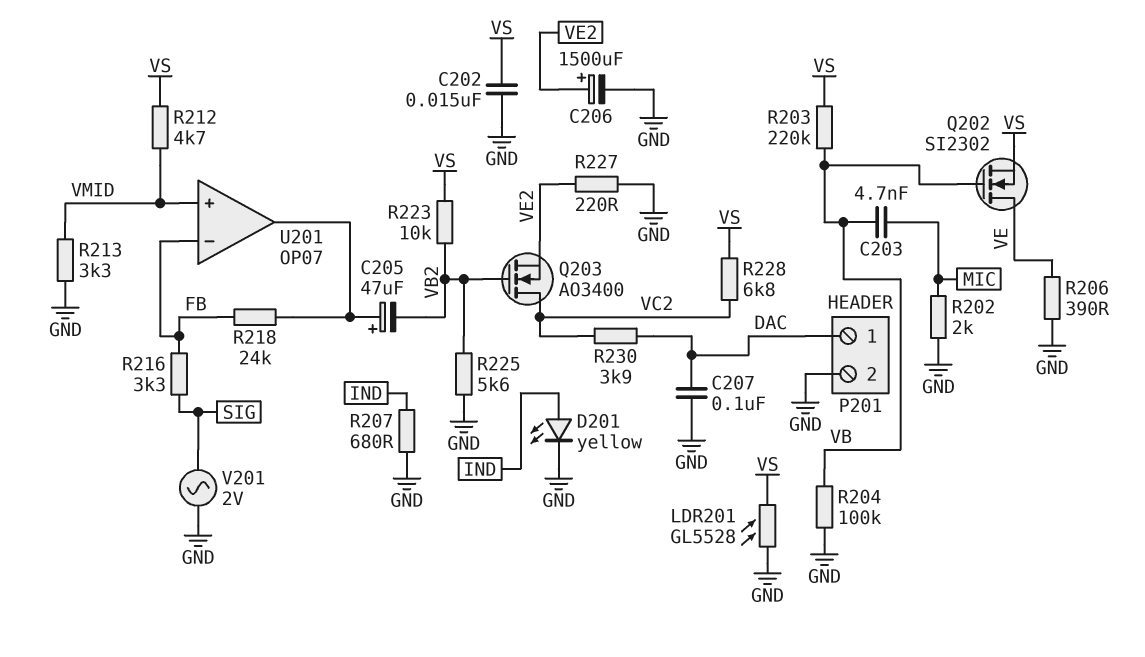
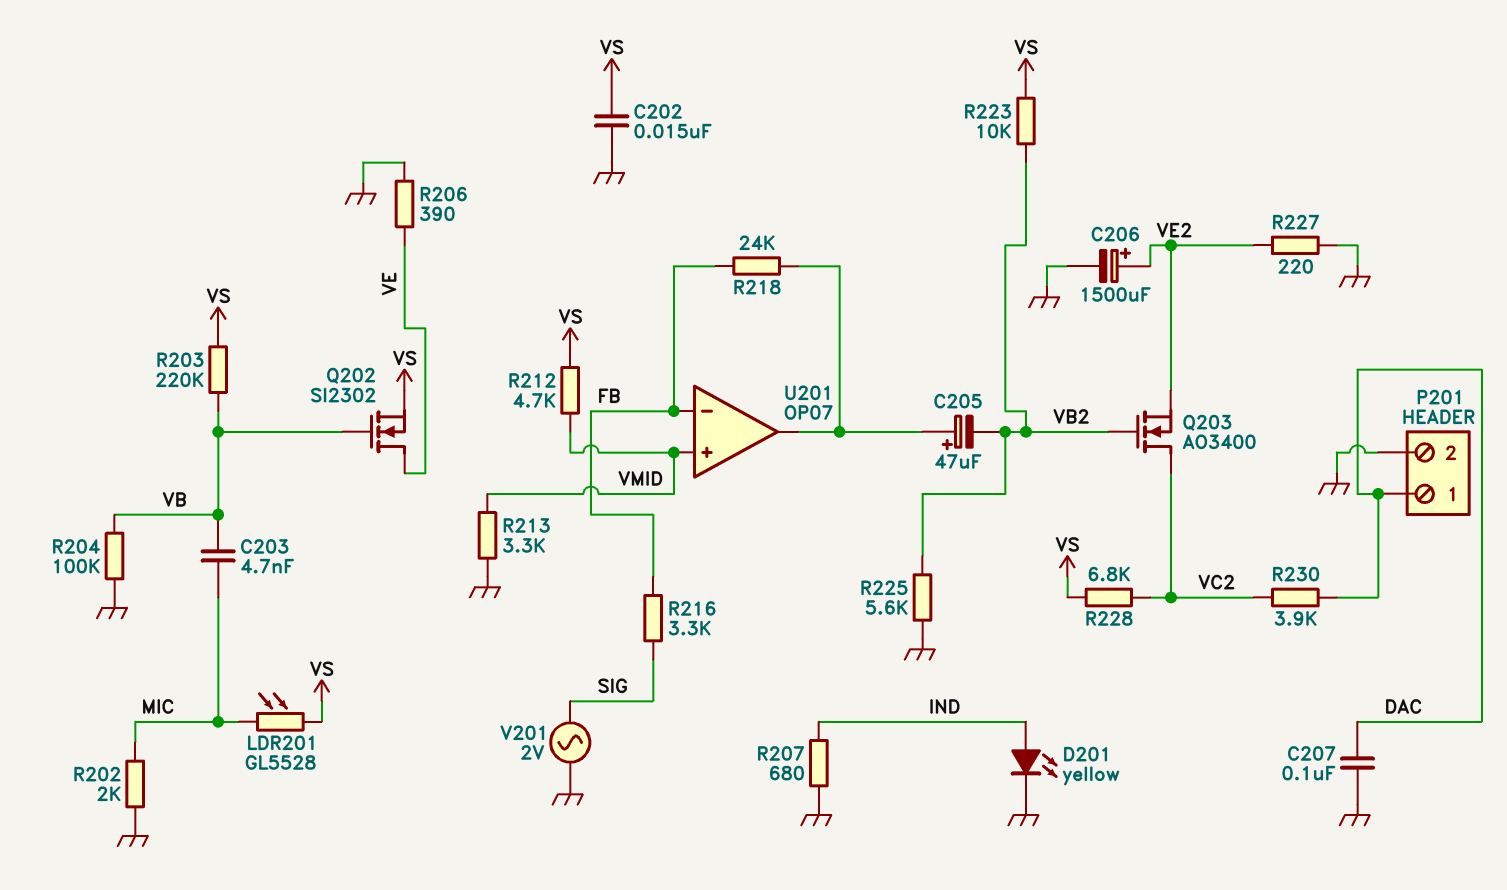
LDR201: GL5528 (GND, VS) -> GL5528 (MIC, VS)

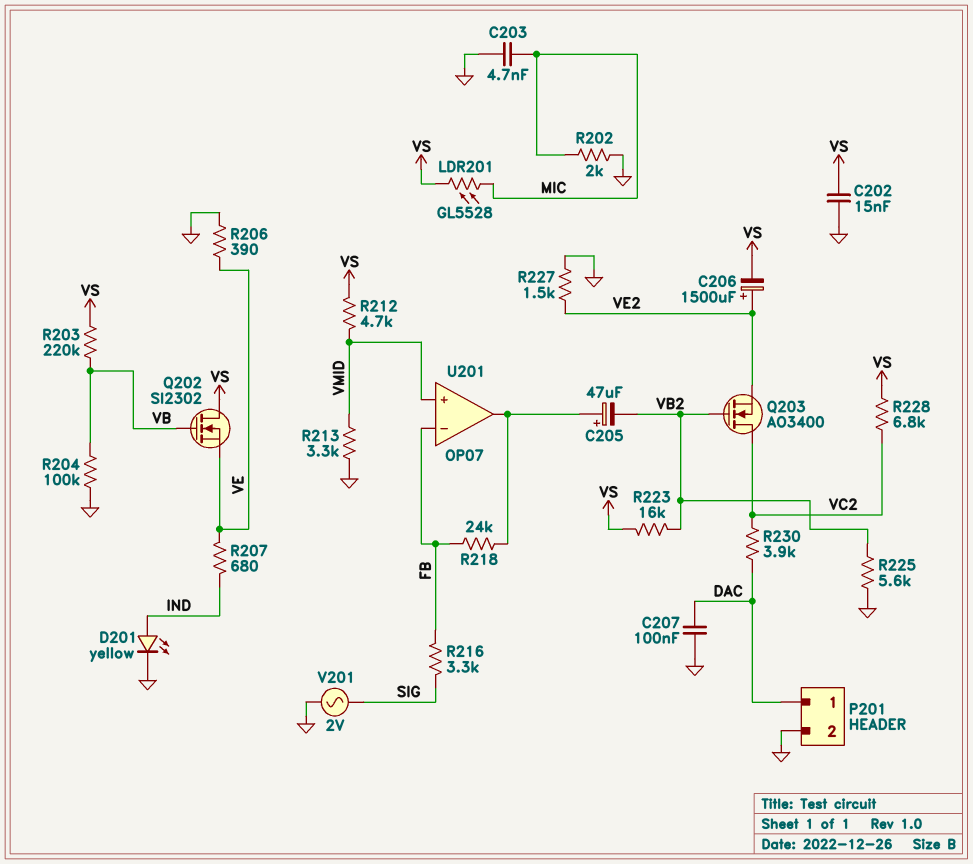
C203: 4.7nF (MIC, VB) -> 4.7nF (GND, MIC)
C206: 1500uF (plus VE2, minus GND) -> 1500uF (plus VE2, minus VS)
Q202: NMOS SI2302 (G VB, D VE, S VS) -> NMOS SI2302 (G VB, D VS, S VE)
R207: 680 (GND, IND) -> 680 (IND, VE)
R223: 10k (VB2, VS) -> 16k (VB2, VS)
R227: 220 (GND, VE2) -> 1.5k (GND, VE2)

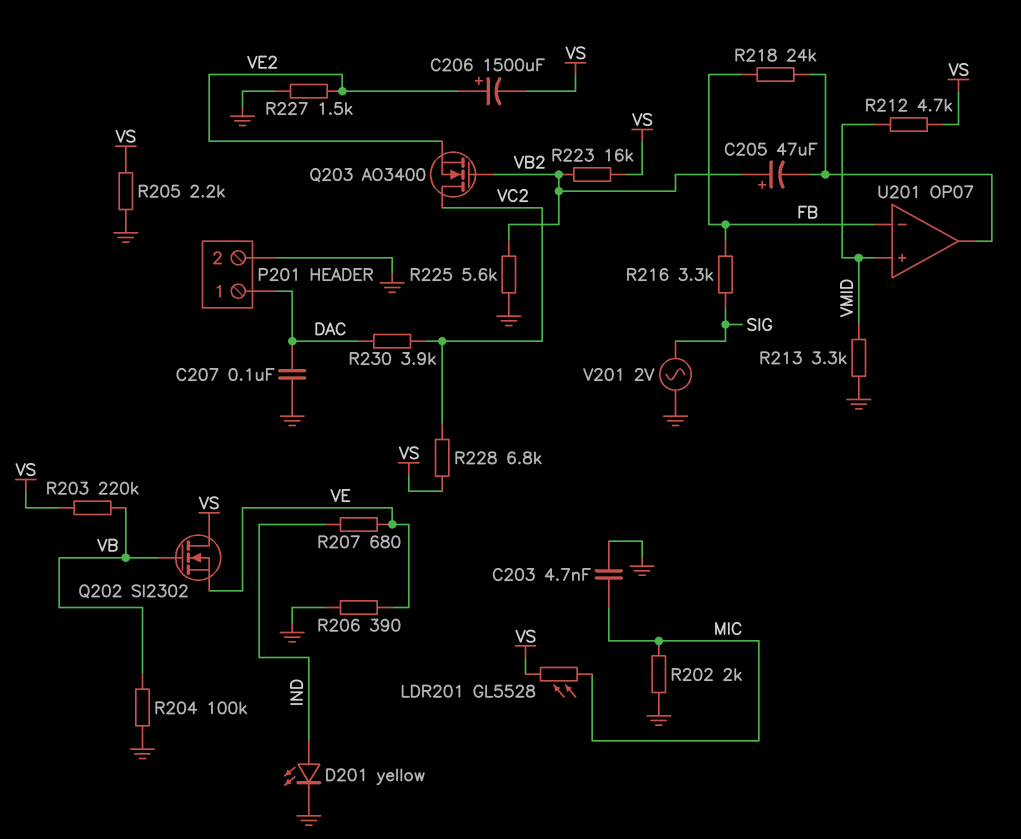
C202: 15nF (GND, VS) -> none
C205: 47uF (plus U201/out, minus VB2) -> 47uF (plus VB2, minus U201/out)
R205: none -> 2.2k (GND, VS)

